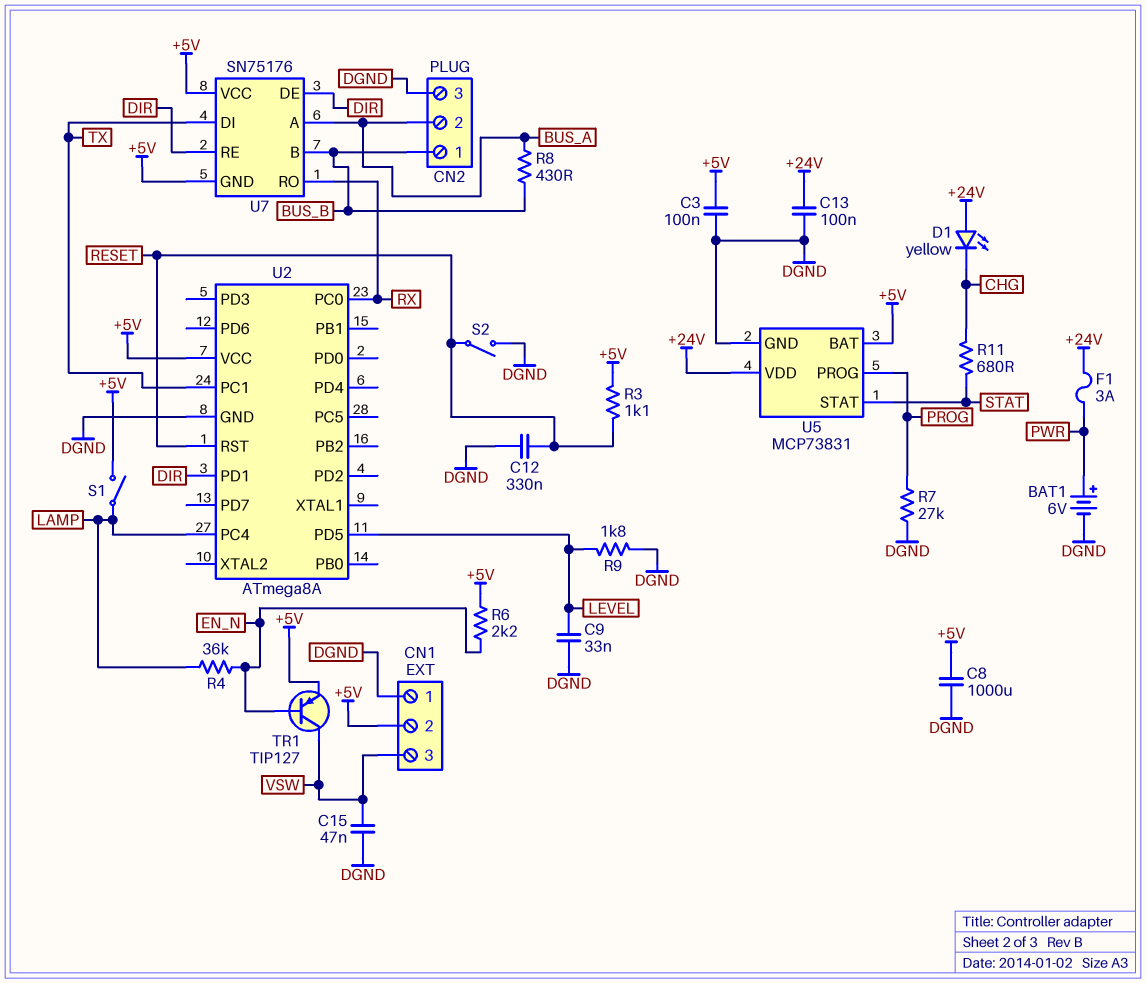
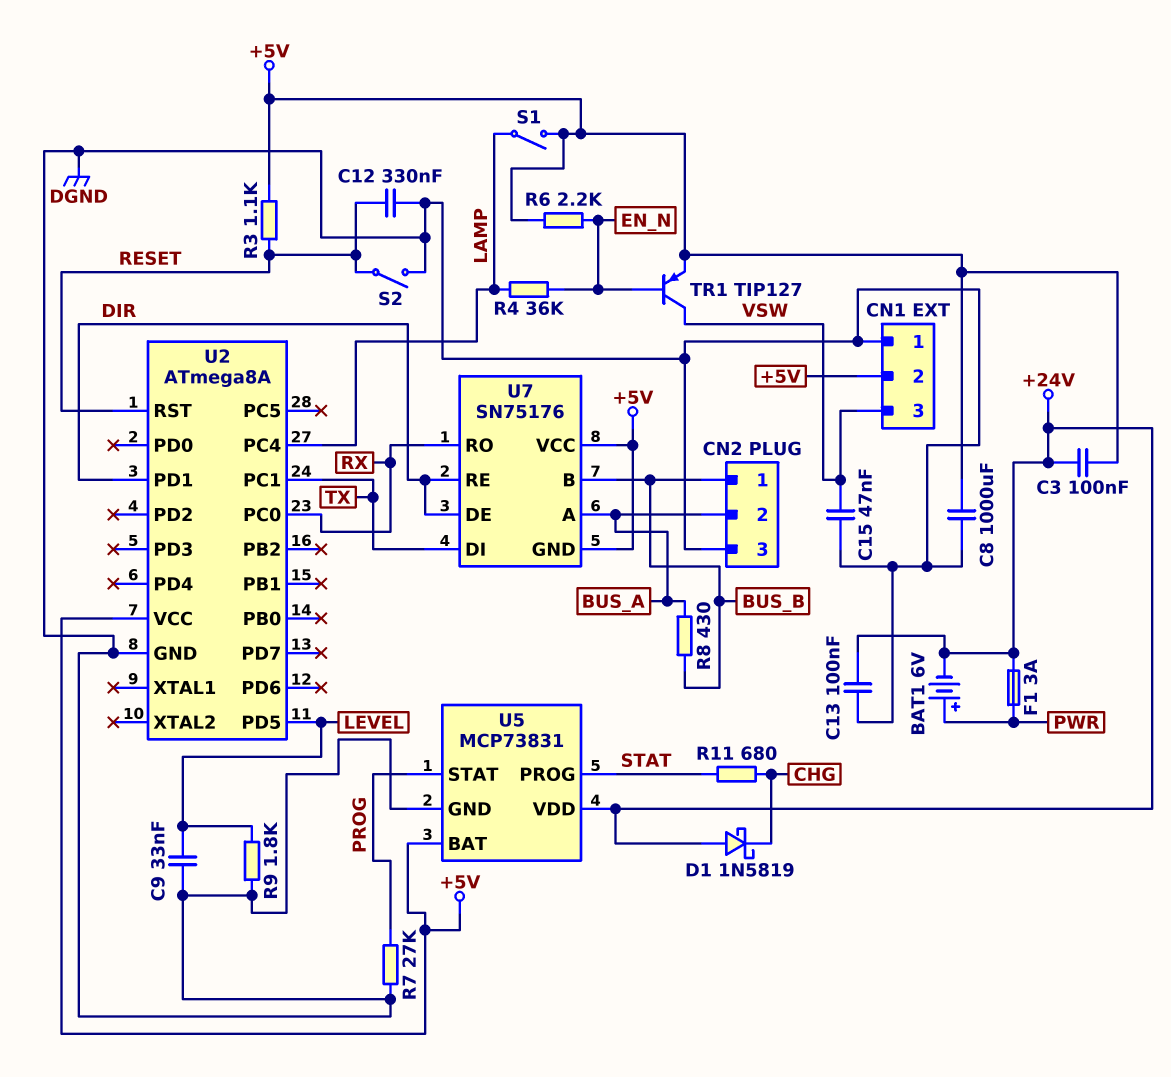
BAT1: 6V (plus PWR, minus DGND) -> 6V (plus PWR, minus +24V)
C3: 100nF (+5V, DGND) -> 100nF (+5V, +24V)
D1: LED yellow (A +24V, K CHG) -> schottky 1N5819 (A +24V, K CHG)
U5 pin PROG: PROG -> STAT
U5 pin STAT: STAT -> PROG

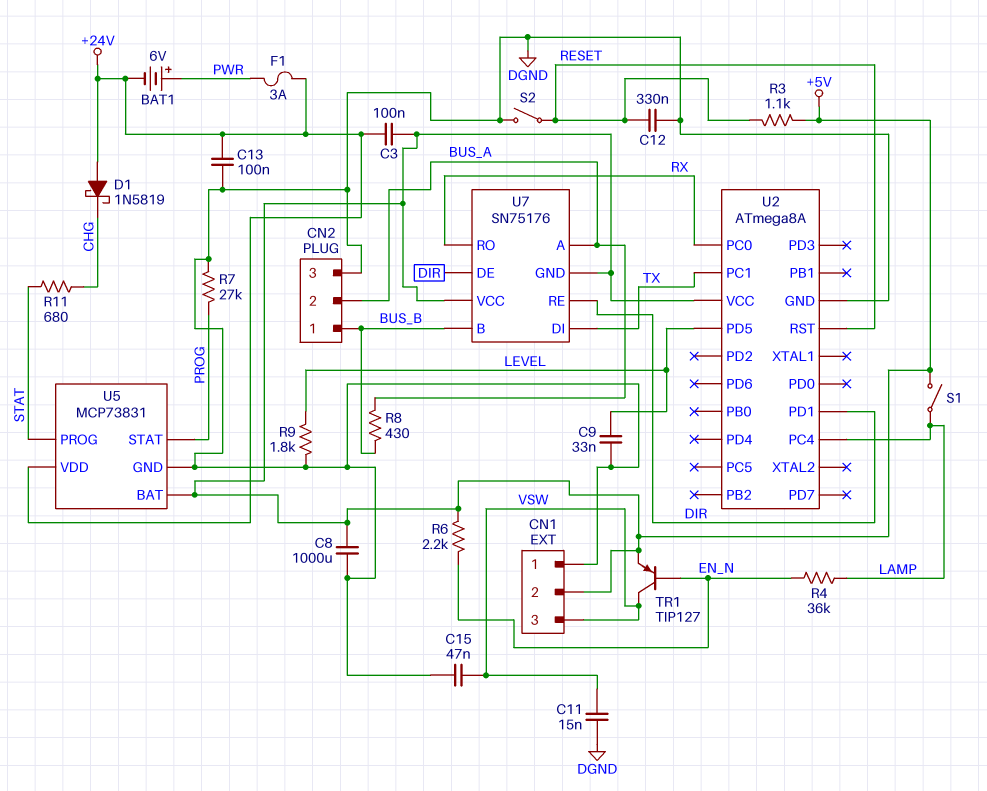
C11: none -> 15nF (DGND, VSW)

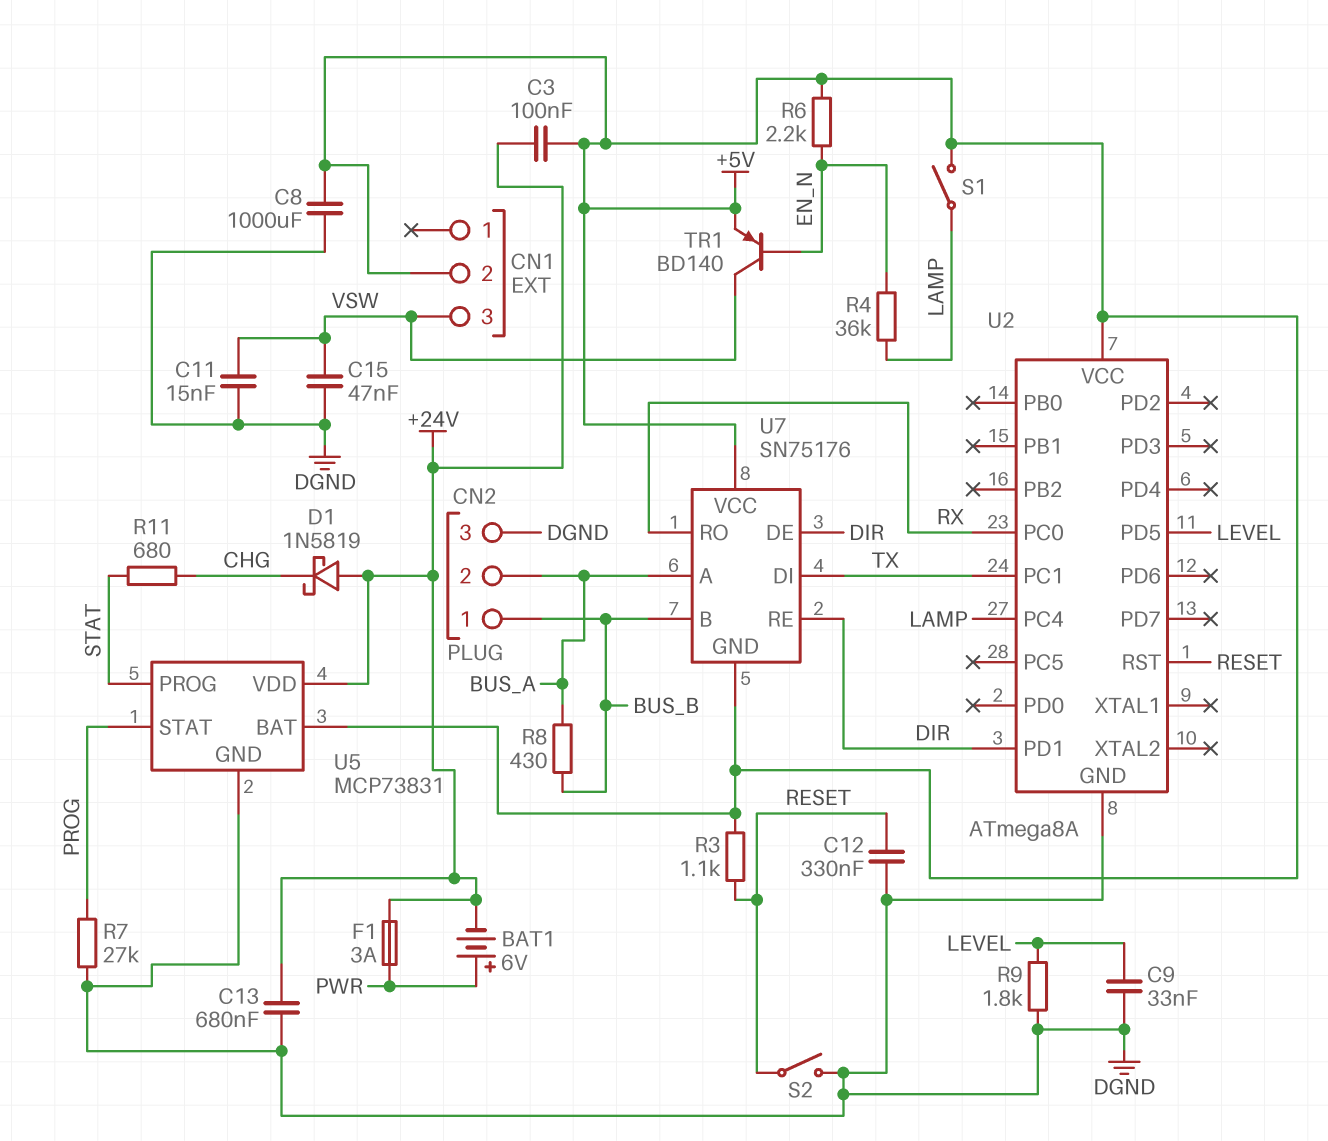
C13: 100nF (+24V, DGND) -> 680nF (+24V, DGND)
CN1 pin 1: DGND -> none
TR1: PNP TIP127 (B EN_N, C VSW, E +5V) -> PNP BD140 (B EN_N, C VSW, E +5V)

